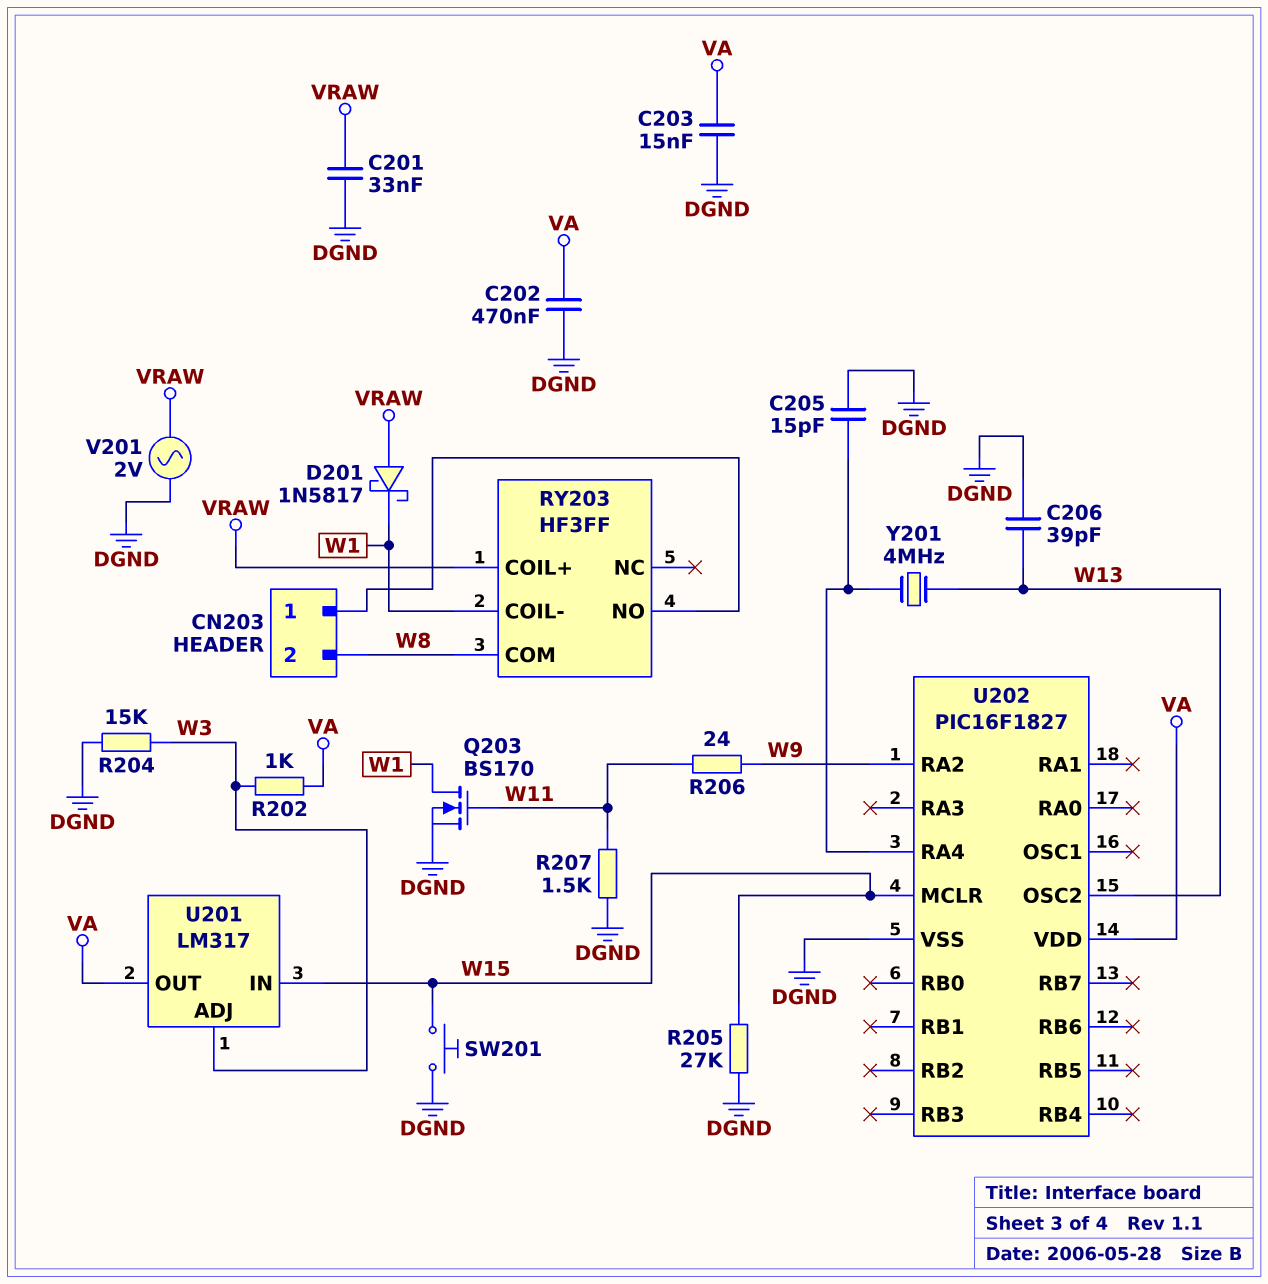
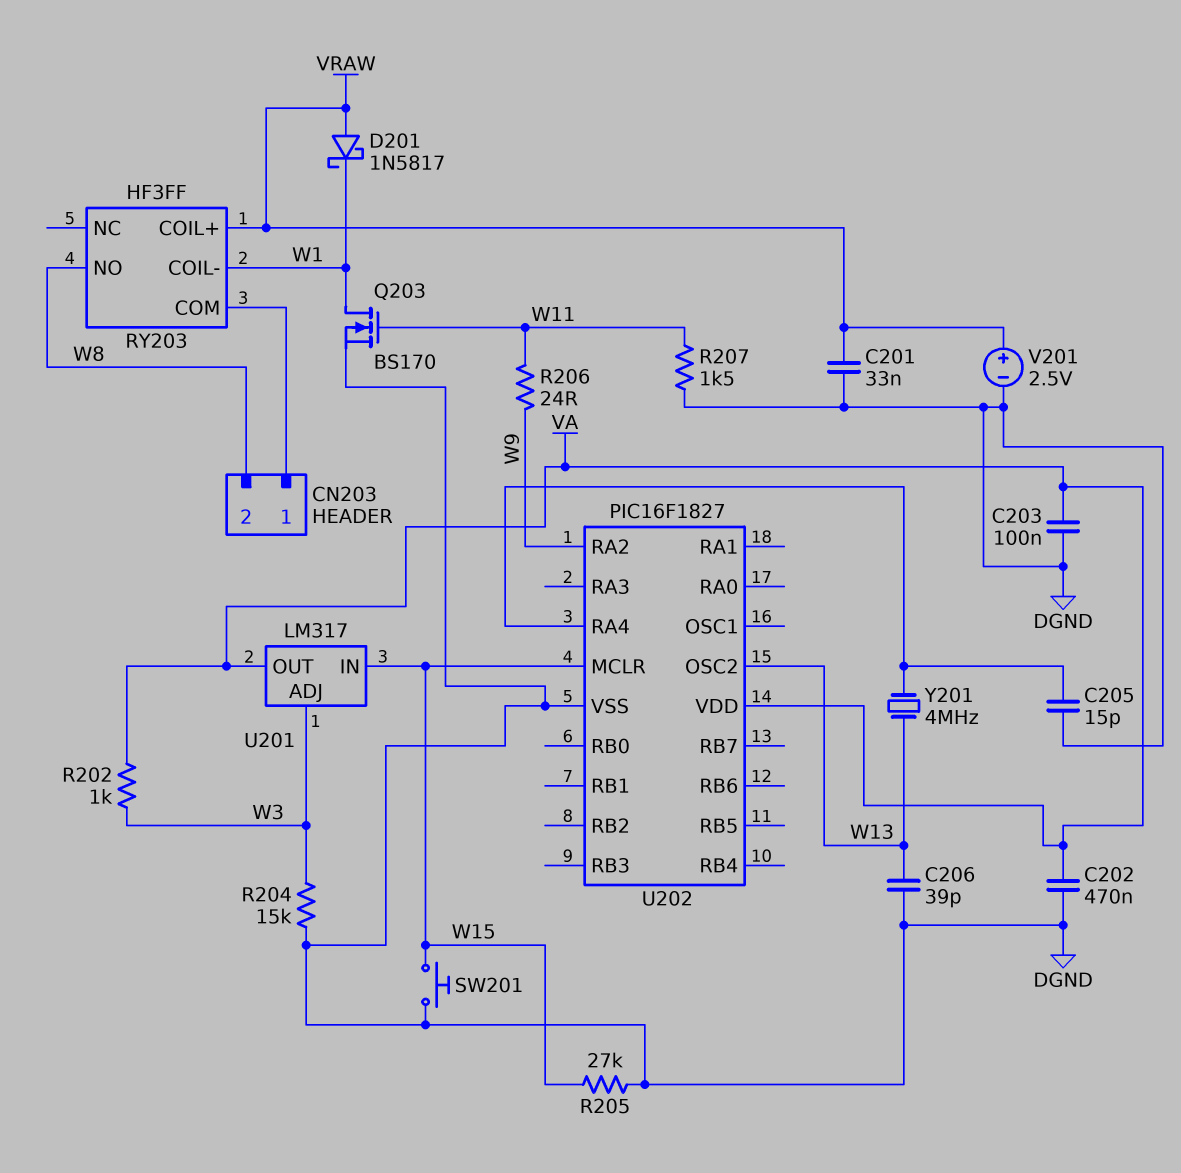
C203: 15nF (DGND, VA) -> 100nF (DGND, VA)
RY203 pin COM: W8 -> CN203/1
RY203 pin NO: CN203/1 -> W8
V201: AC 2V (DGND, VRAW) -> 2.5V (plus VRAW, minus DGND)

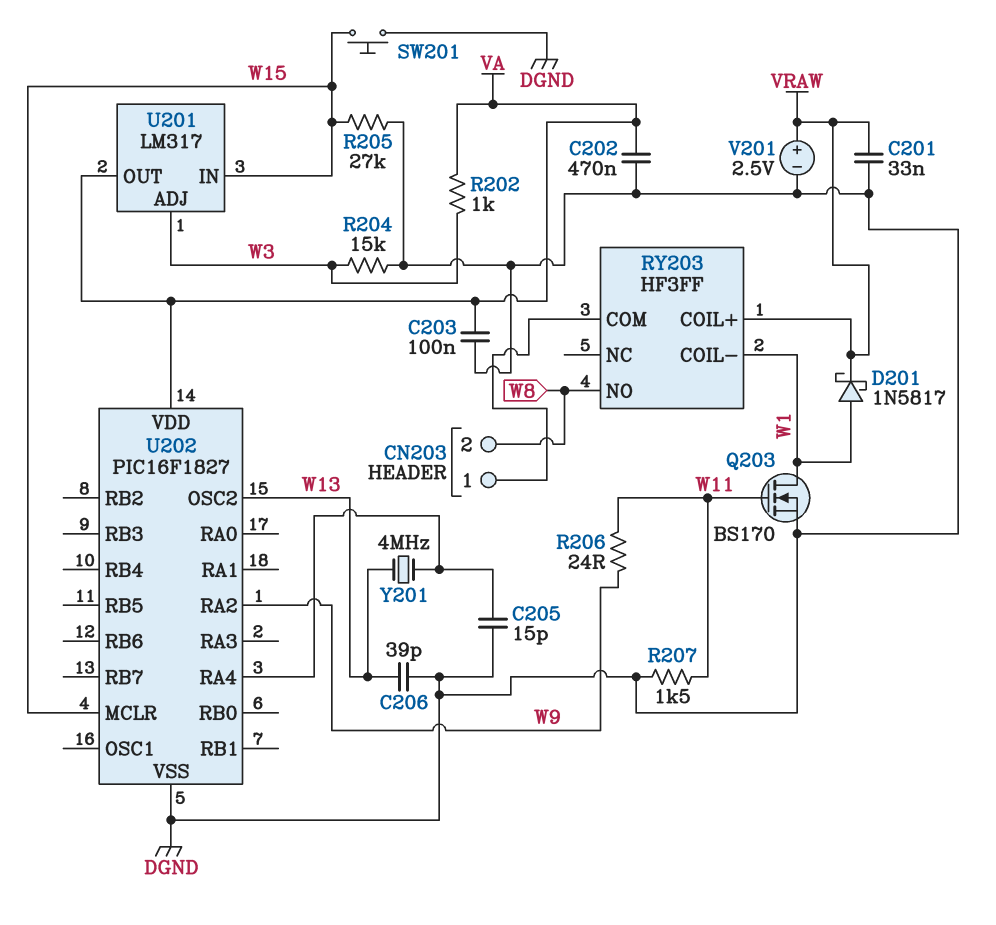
D201: schottky 1N5817 (A VRAW, K W1) -> schottky 1N5817 (A W1, K VRAW)

